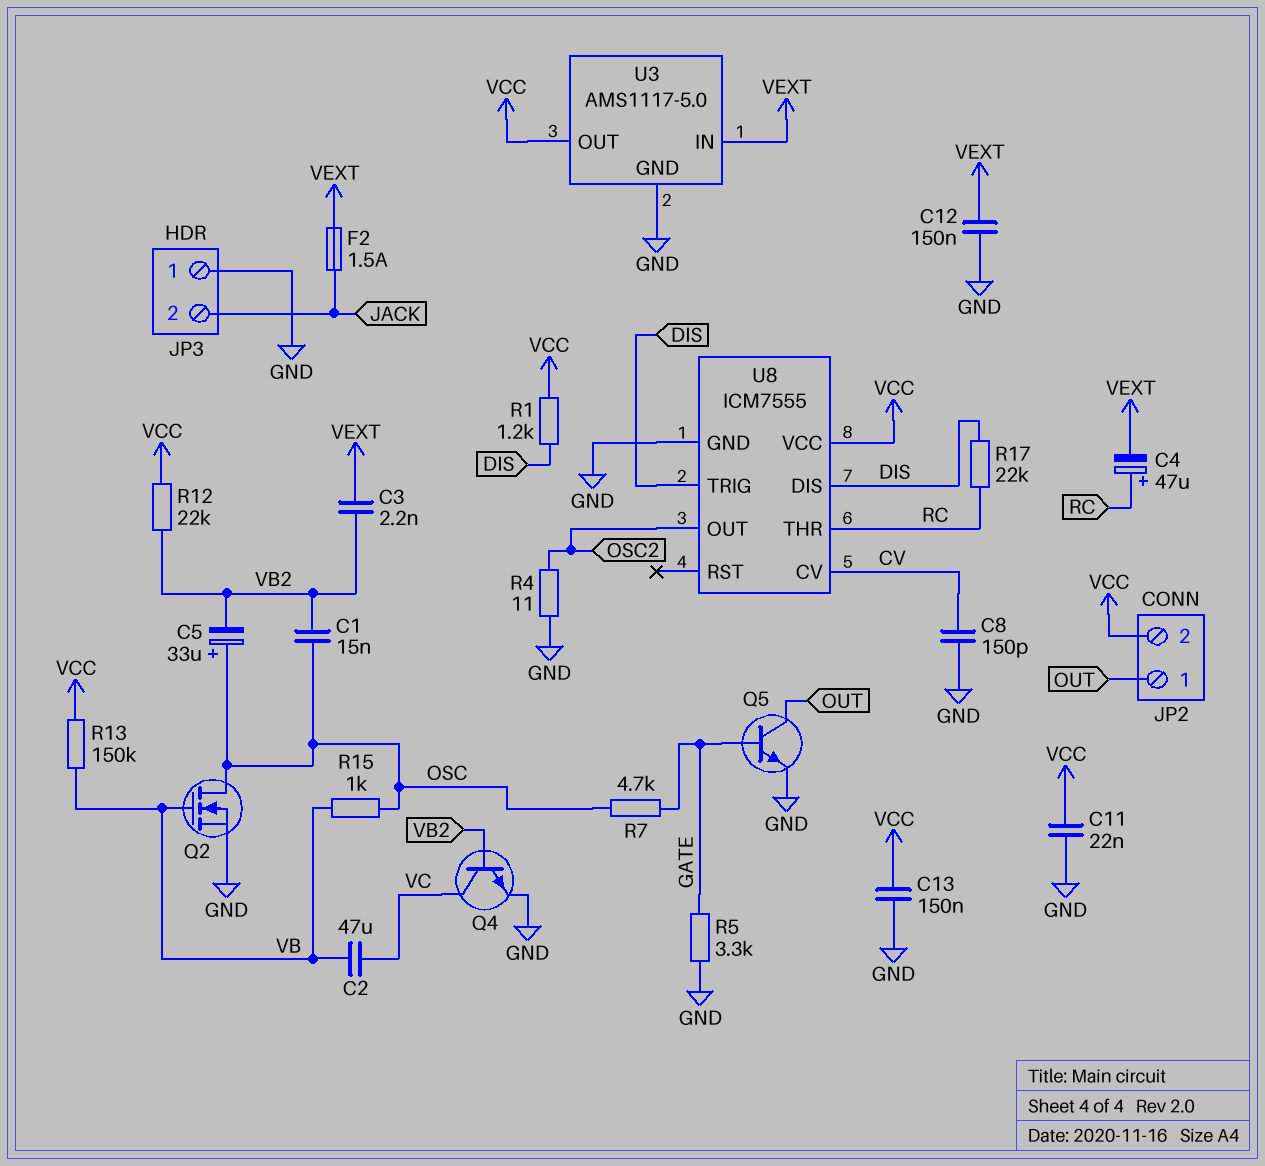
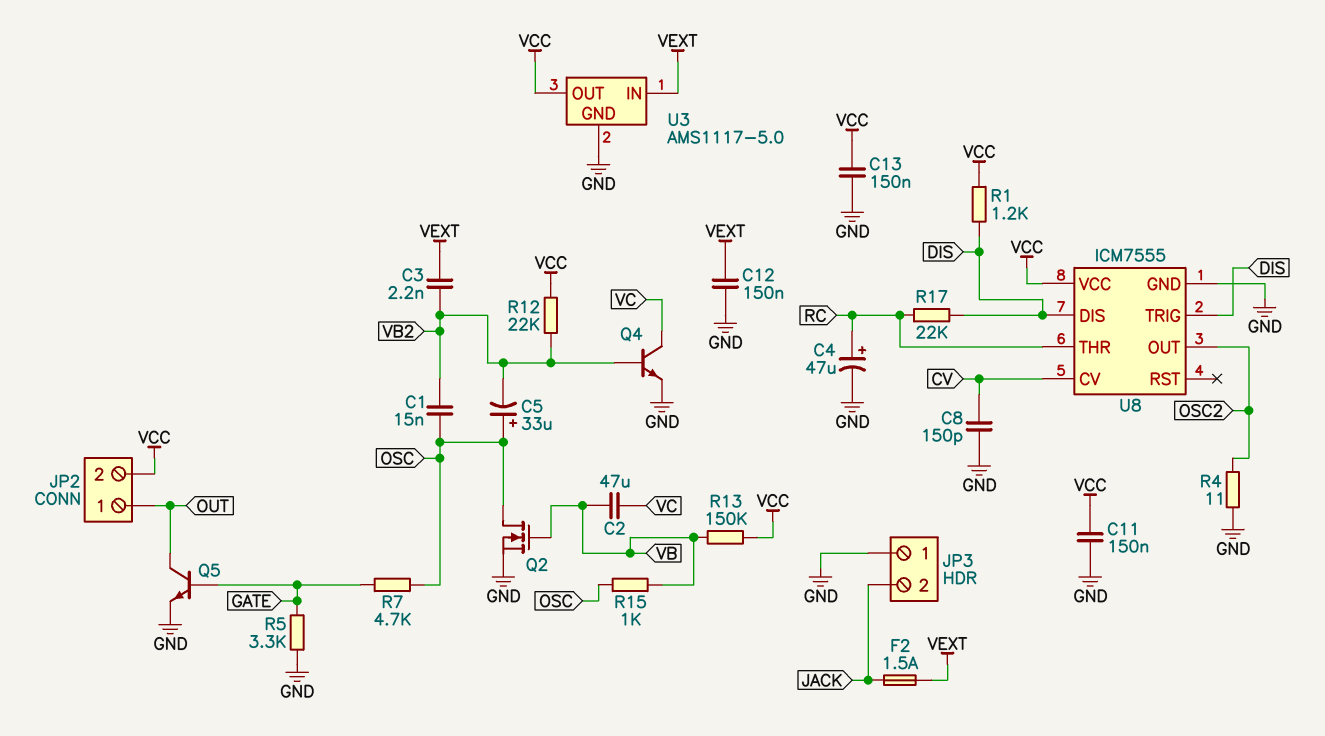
C4: 47uF (plus RC, minus VEXT) -> 47uF (plus RC, minus GND)
C11: 22nF (GND, VCC) -> 150nF (GND, VCC)

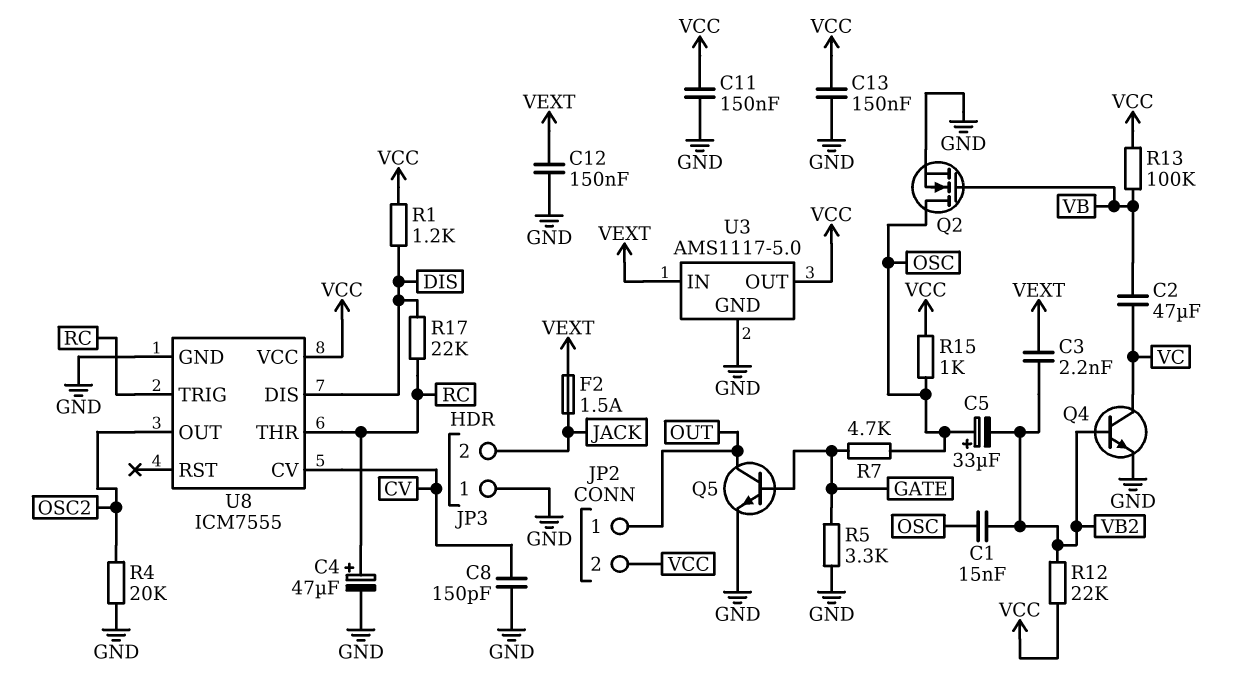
R4: 11 (GND, OSC2) -> 20k (GND, OSC2)
R13: 150k (VB, VCC) -> 100k (VB, VCC)
R15: 1k (OSC, VB) -> 1k (OSC, VCC)
U8 pin TRIG: DIS -> RC

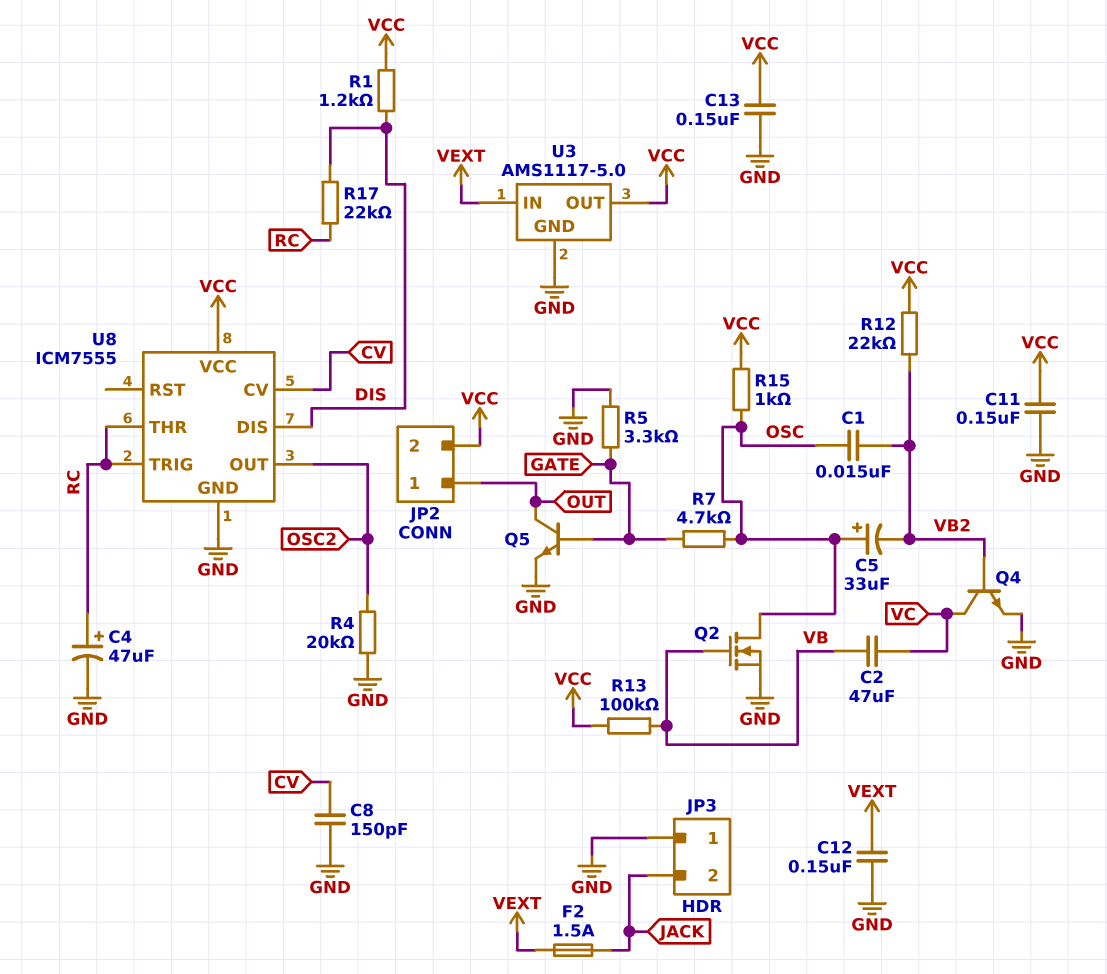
C3: 2.2nF (VB2, VEXT) -> none

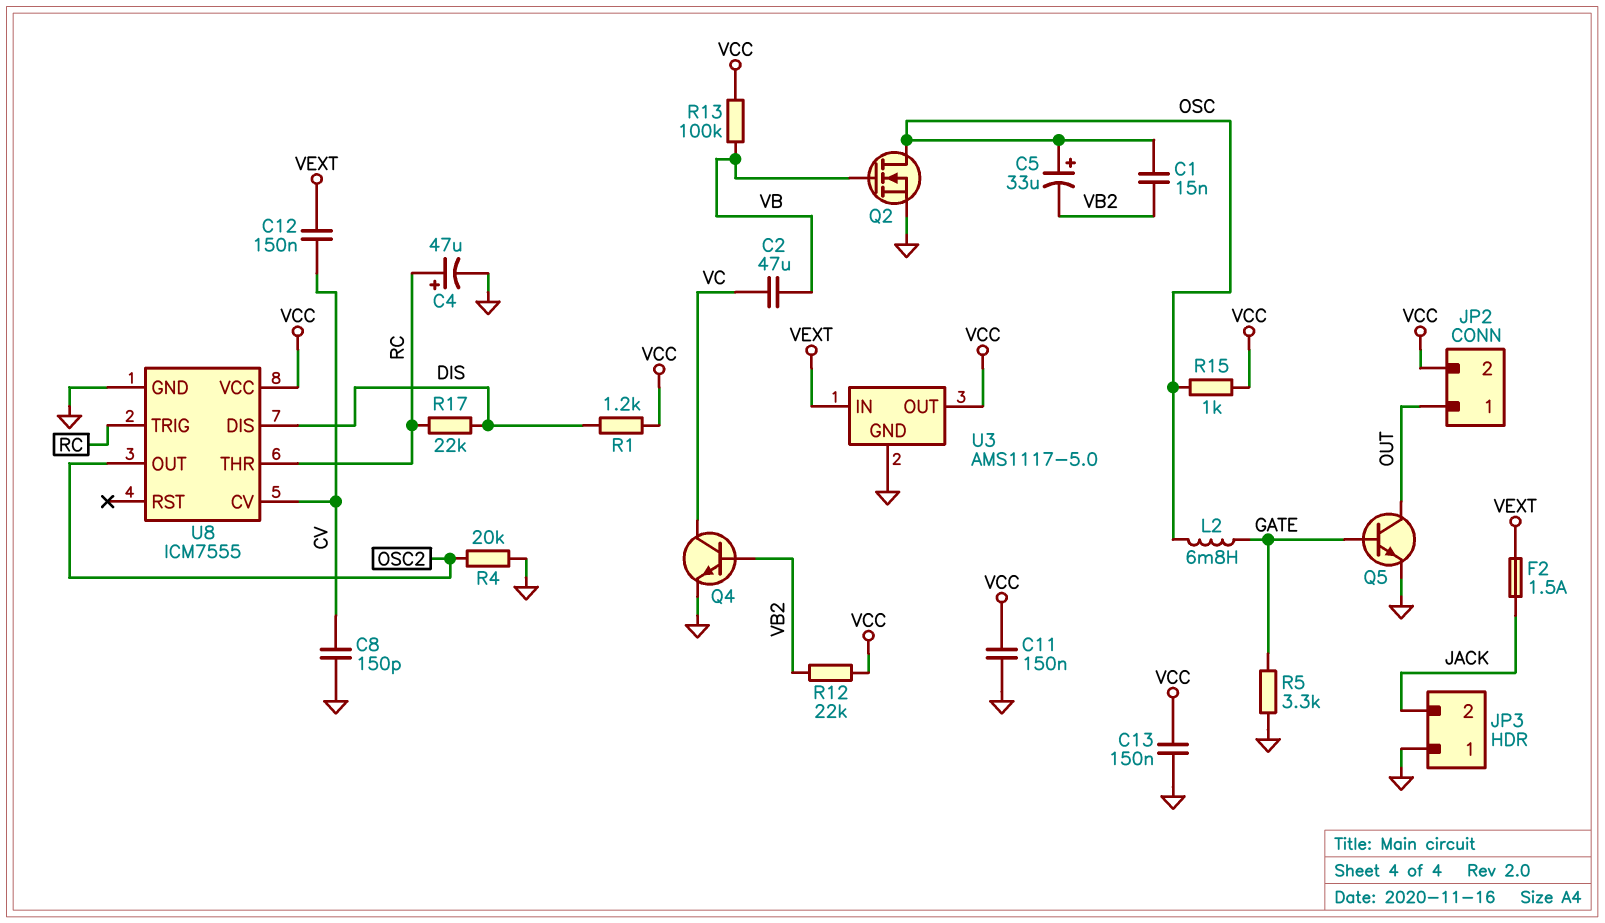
C12: 150nF (GND, VEXT) -> 150nF (CV, VEXT)
L2: none -> 6.8mH (GATE, OSC)
R7: 4.7k (GATE, OSC) -> none

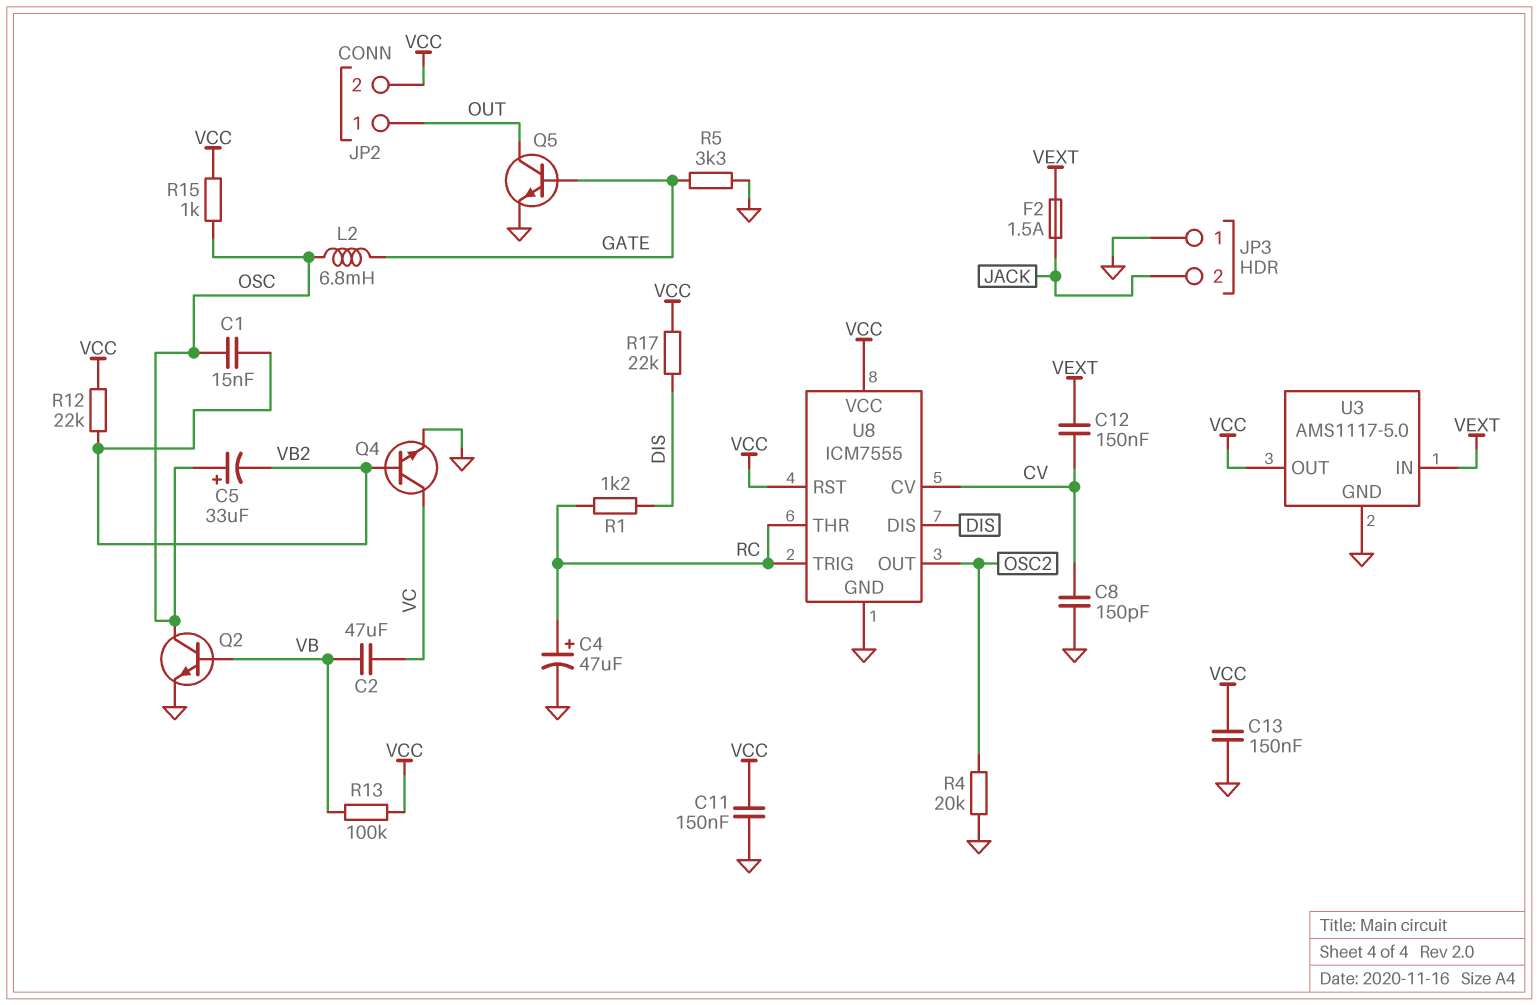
Q2: NMOS (G VB, D OSC, S GND) -> NPN (B VB, C OSC, E GND)
R1: 1.2k (DIS, VCC) -> 1.2k (DIS, RC)
R17: 22k (DIS, RC) -> 22k (DIS, VCC)
U8 pin RST: none -> VCC

